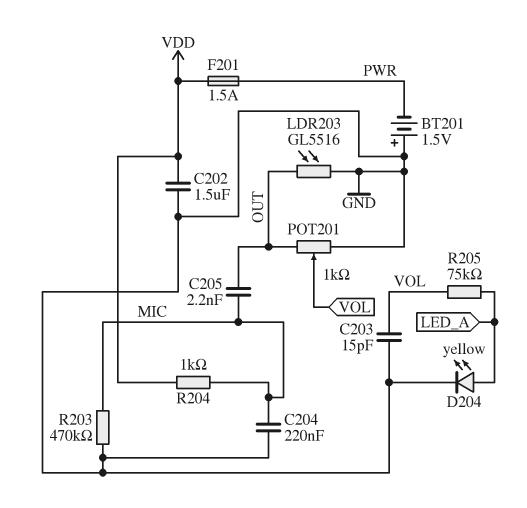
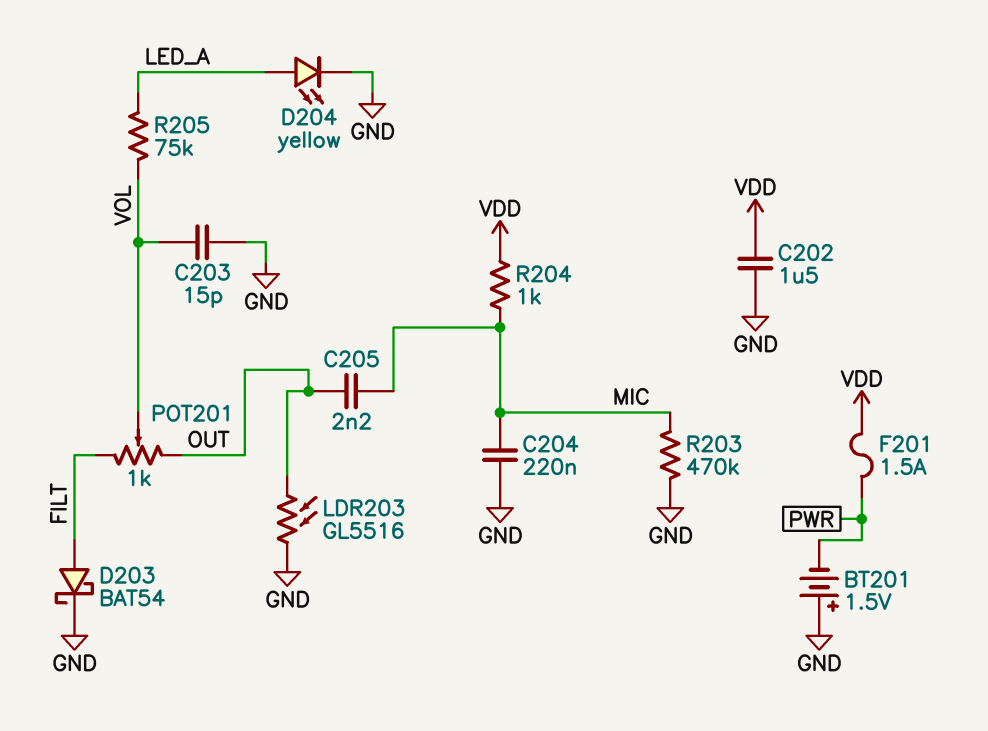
D203: none -> schottky BAT54 (A FILT, K GND)
POT201: 1k (GND, OUT, wiper VOL) -> 1k (FILT, OUT, wiper VOL)

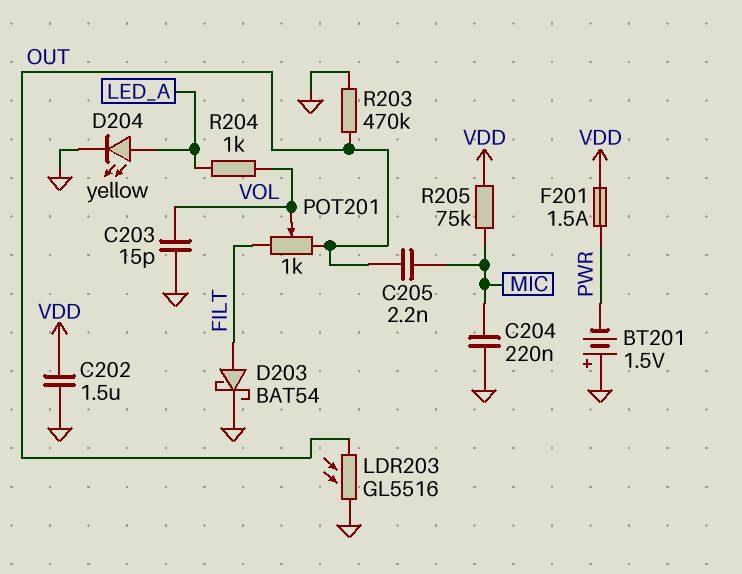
R203: 470k (GND, MIC) -> 470k (GND, OUT)
R204: 1k (MIC, VDD) -> 1k (LED_A, VOL)
R205: 75k (LED_A, VOL) -> 75k (MIC, VDD)

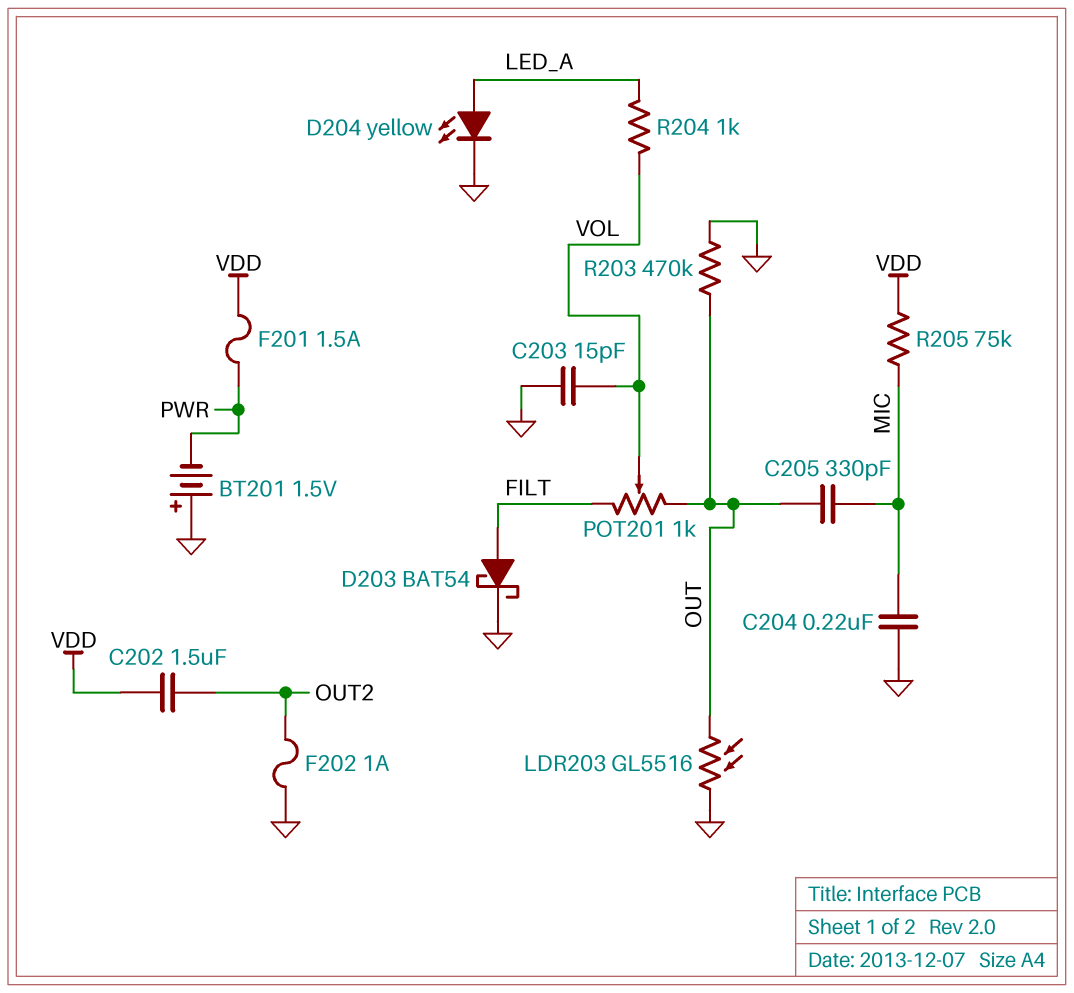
C202: 1.5uF (GND, VDD) -> 1.5uF (OUT2, VDD)
C205: 2.2nF (MIC, OUT) -> 330pF (MIC, OUT)
F202: none -> 1A (GND, OUT2)

